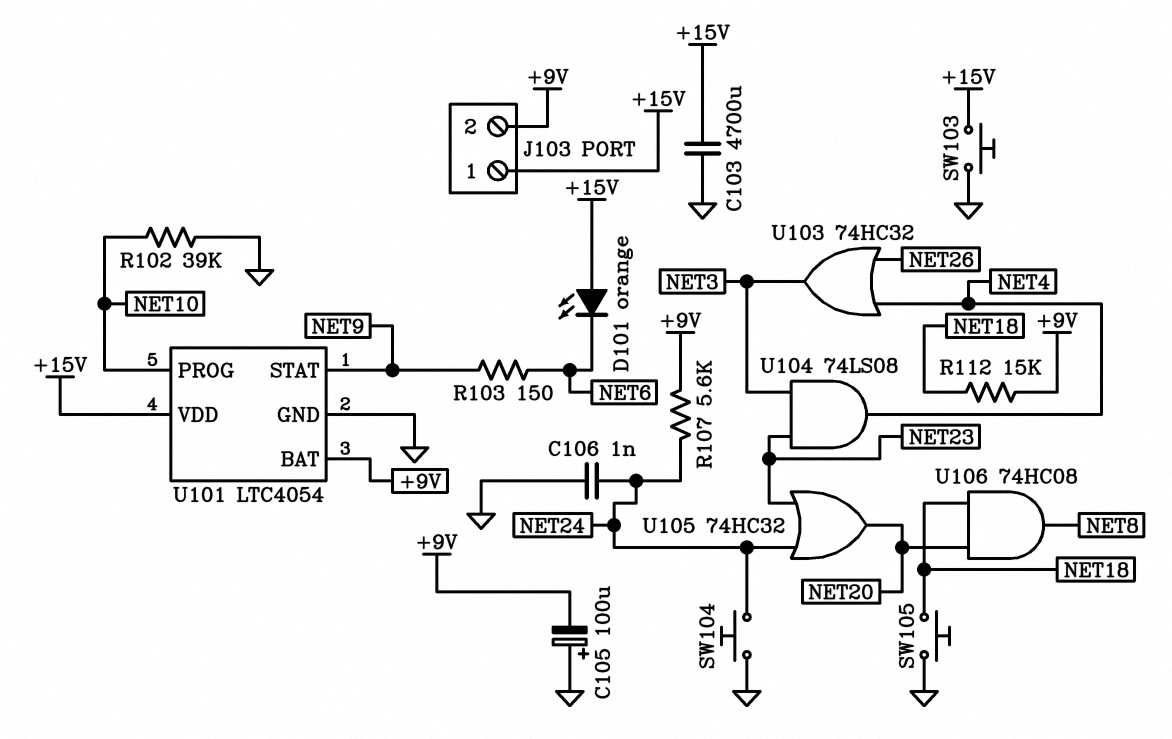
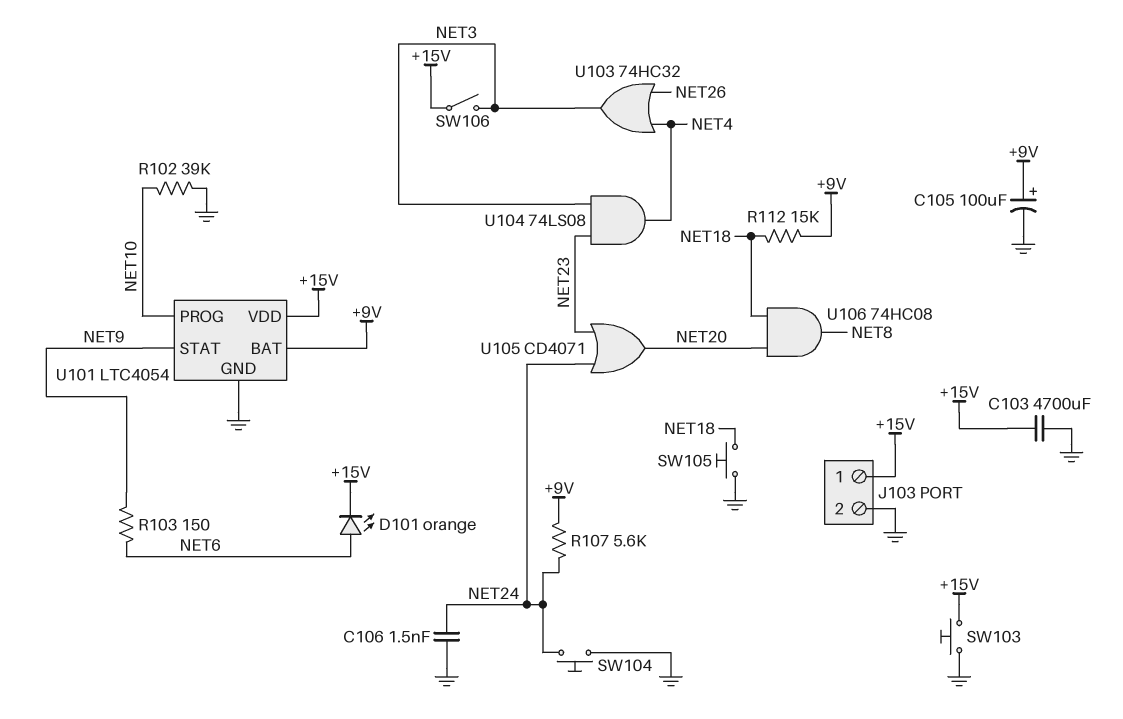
C105: 100uF (plus GND, minus +9V) -> 100uF (plus +9V, minus GND)
C106: 1nF (GND, NET24) -> 1.5nF (GND, NET24)
D101: LED orange (A +15V, K NET6) -> LED orange (A NET6, K +15V)
J103 pin 2: +9V -> GND
SW106: none -> switch (+15V, NET3)
U105: OR 74HC32 (in NET23, in NET24, out NET20) -> OR CD4071 (in NET23, in NET24, out NET20)

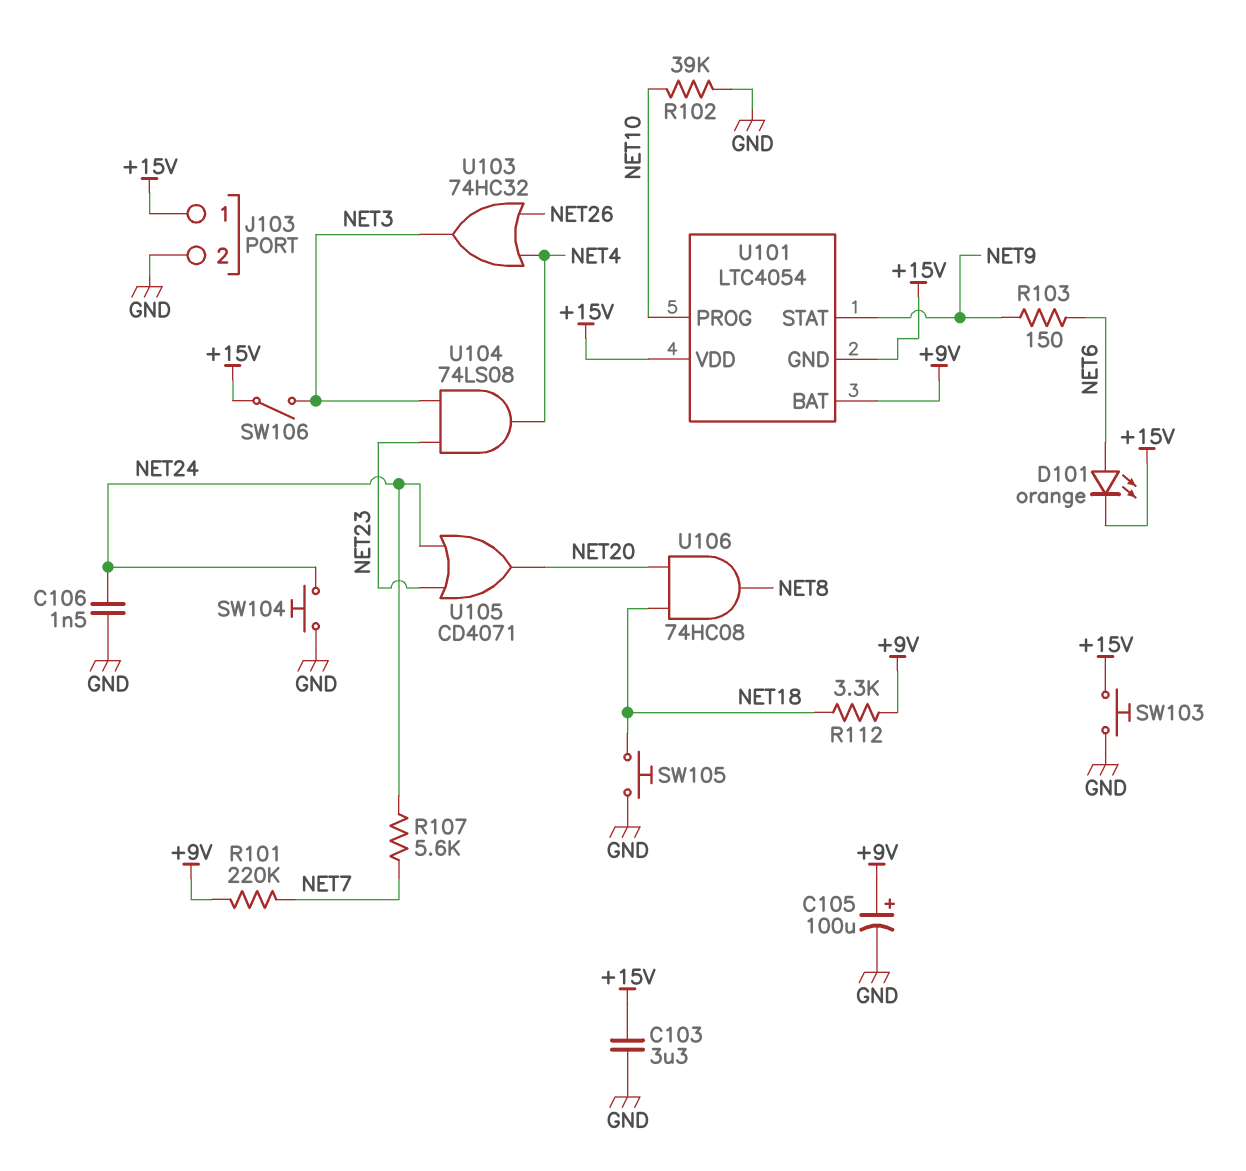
C103: 4700uF (+15V, GND) -> 3.3uF (+15V, GND)
R101: none -> 220k (+9V, NET7)
R107: 5.6k (+9V, NET24) -> 5.6k (NET7, NET24)
R112: 15k (+9V, NET18) -> 3.3k (+9V, NET18)
U101 pin GND: GND -> +15V

